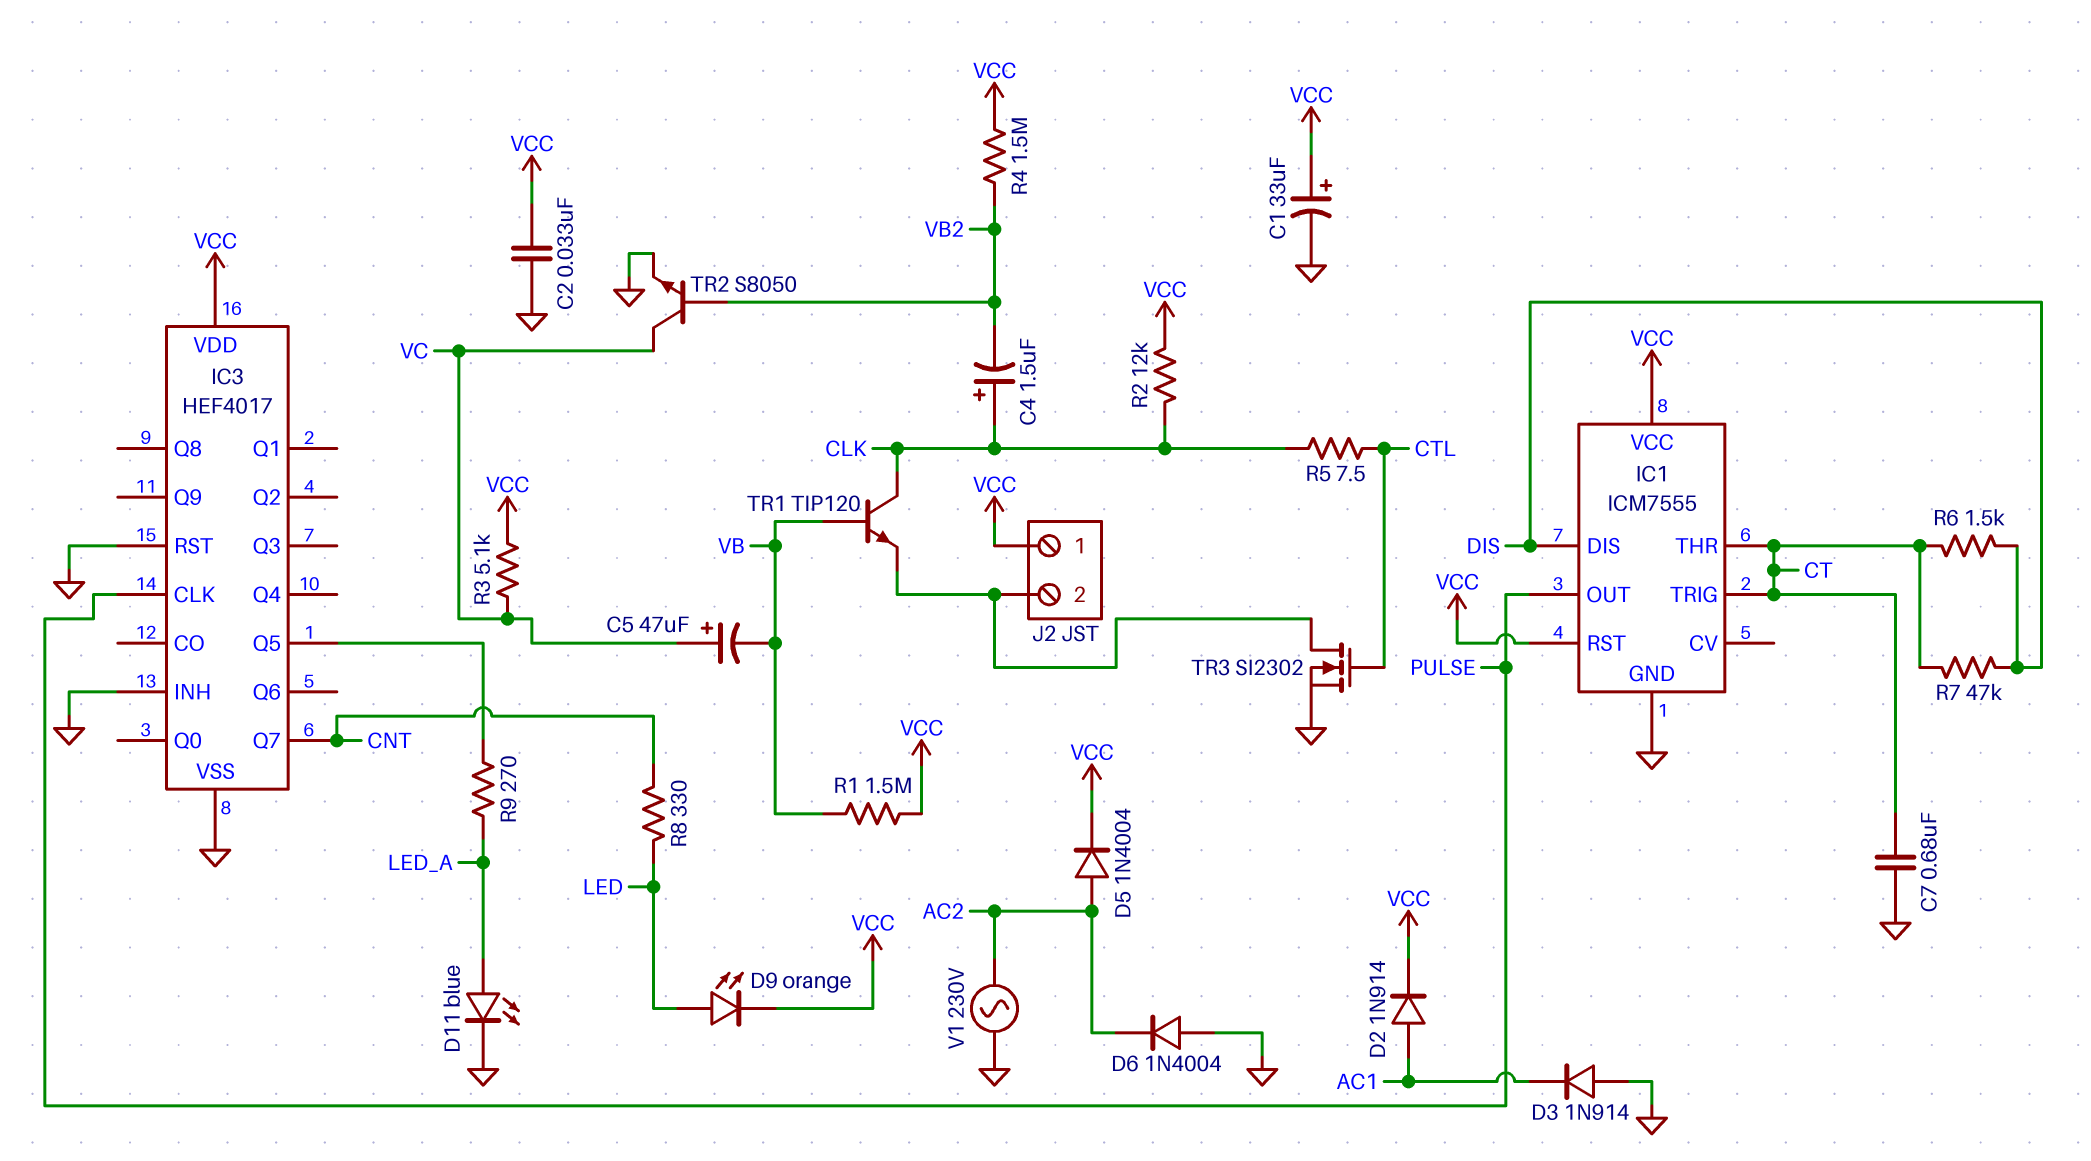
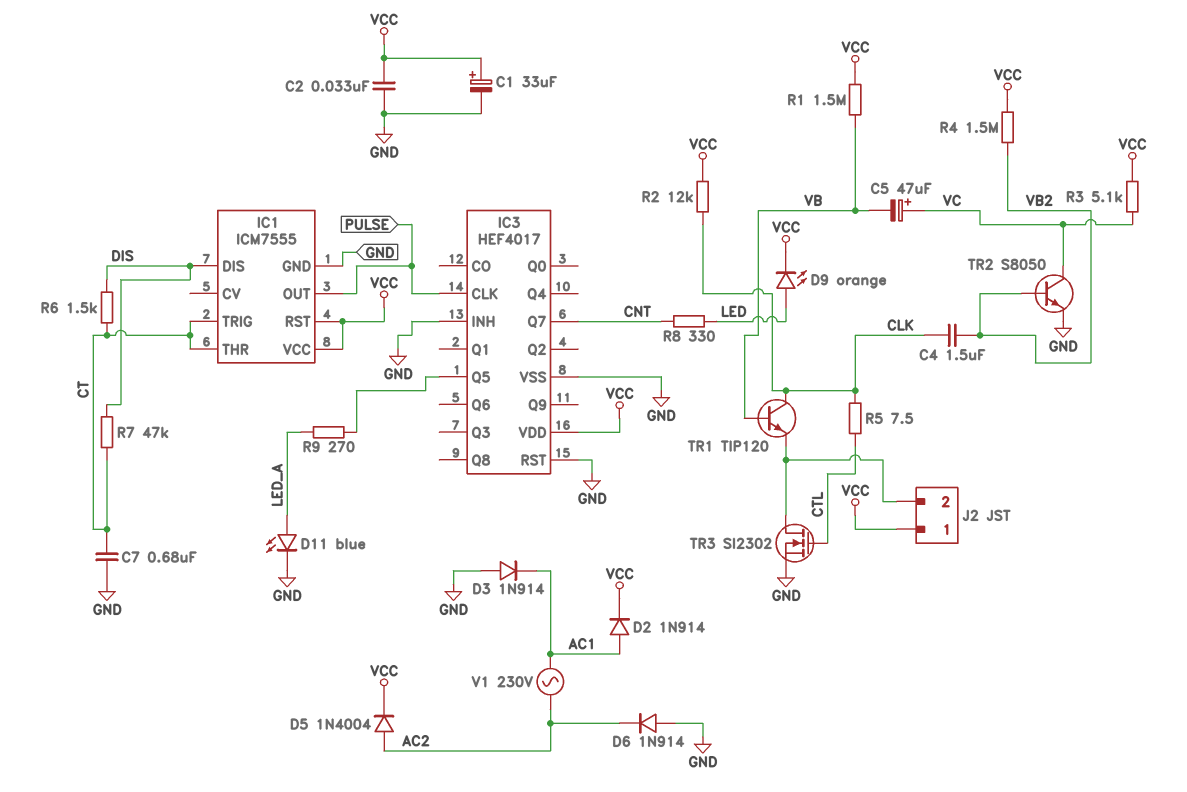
C4: 1.5uF (plus CLK, minus VB2) -> 1.5uF (CLK, VB2)
D6: diode 1N4004 (A GND, K AC2) -> diode 1N914 (A GND, K AC2)
V1: AC 230V (AC2, GND) -> AC 230V (AC1, AC2)

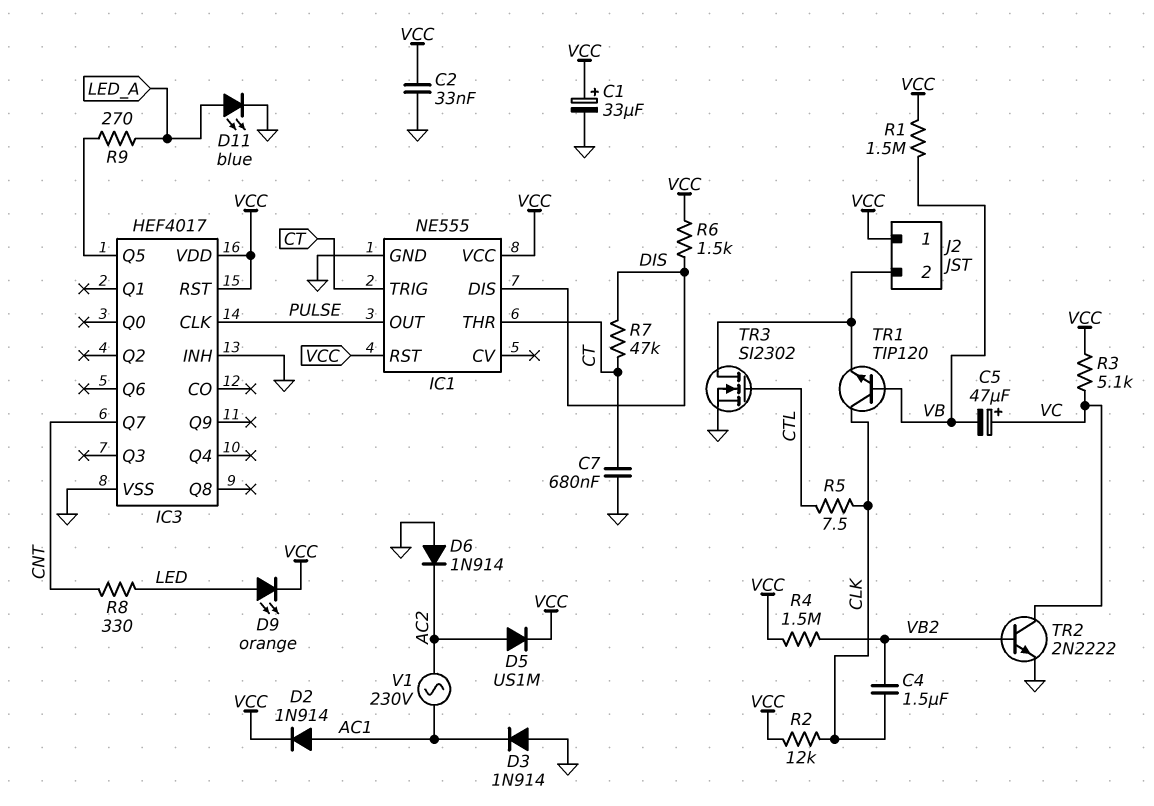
D5: diode 1N4004 (A AC2, K VCC) -> diode US1M (A AC2, K VCC)
IC1: ICM7555 -> NE555
IC3 pin RST: GND -> VCC
R6: 1.5k (CT, DIS) -> 1.5k (DIS, VCC)
TR2: NPN S8050 (B VB2, C VC, E GND) -> NPN 2N2222 (B VB2, C VC, E GND)

